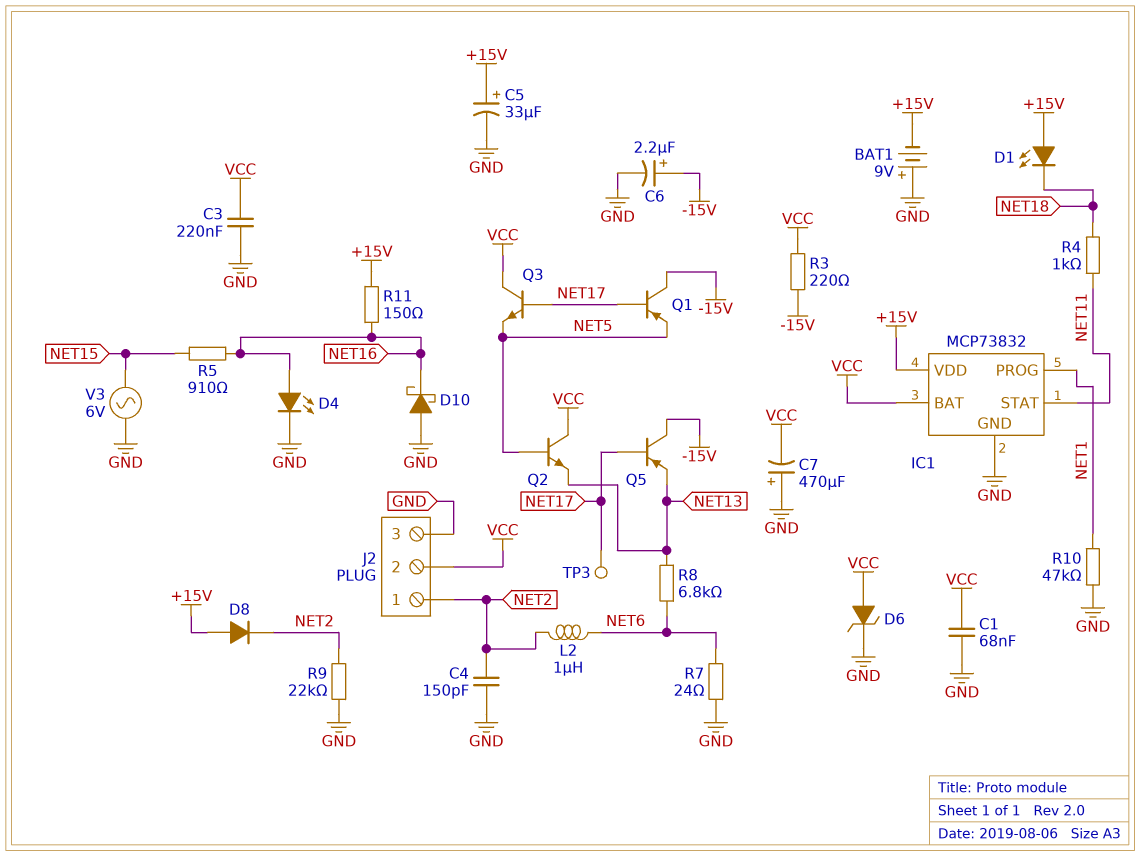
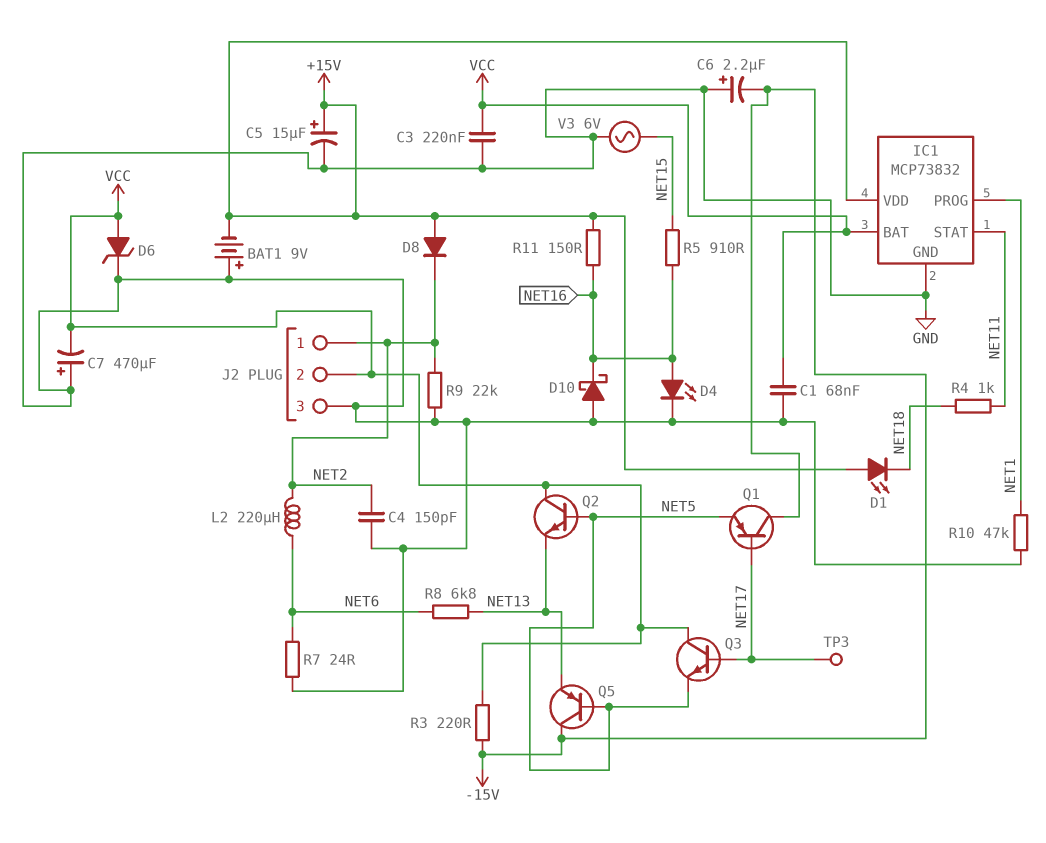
C5: 33uF (plus +15V, minus GND) -> 15uF (plus +15V, minus GND)
C6: 2.2uF (plus -15V, minus GND) -> 2.2uF (plus GND, minus -15V)
L2: 1uH (NET2, NET6) -> 220uH (NET2, NET6)
Q5: PNP (B NET17, C -15V, E NET13) -> PNP (B NET5, C -15V, E NET13)

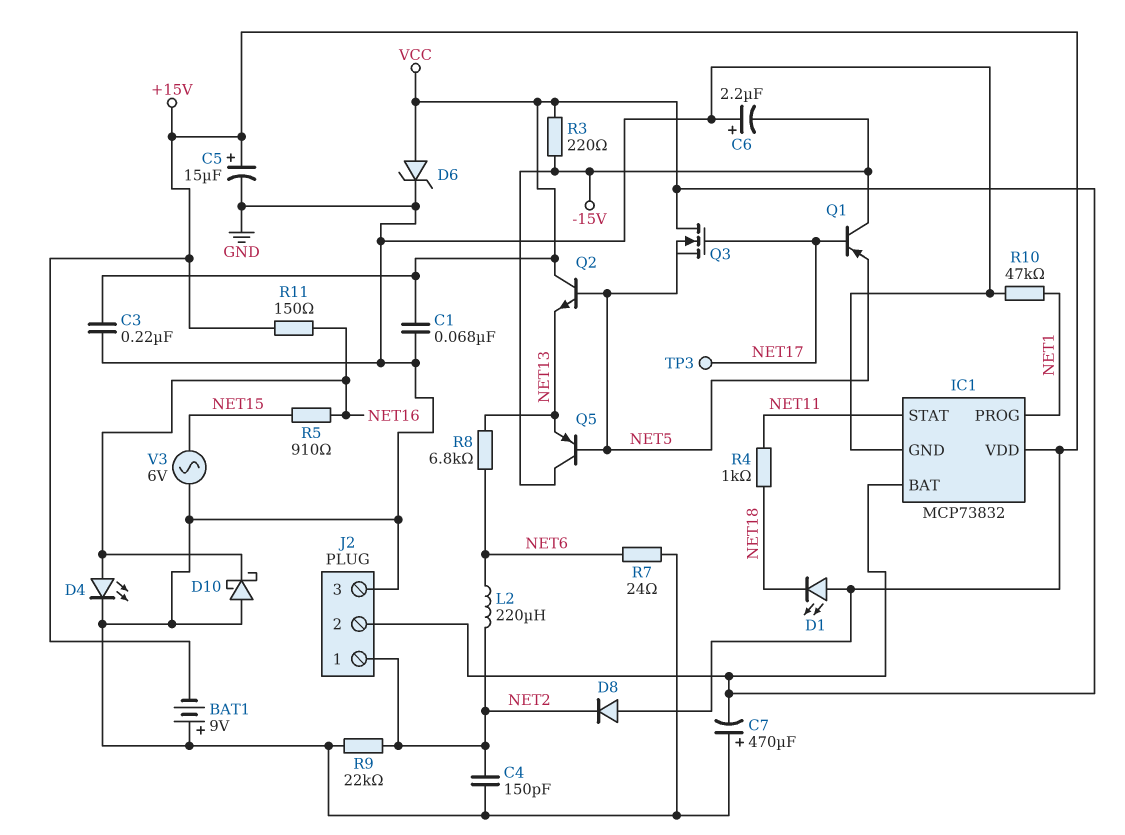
Q3: NPN (B NET17, C VCC, E NET5) -> NMOS (G NET17, D VCC, S NET5)

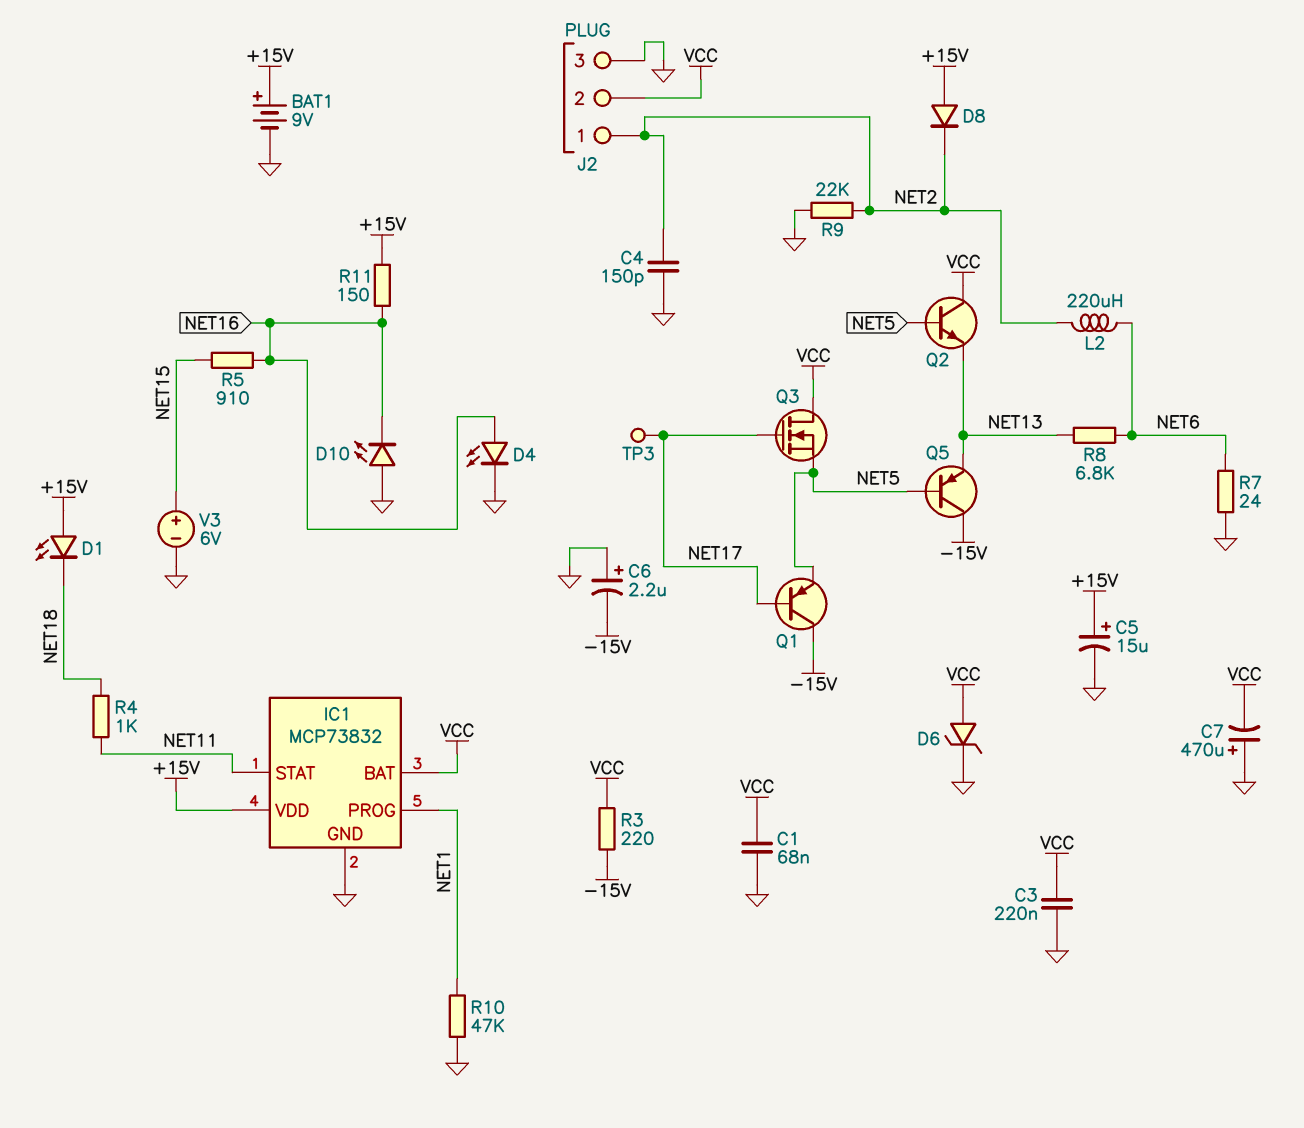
BAT1: 9V (plus GND, minus +15V) -> 9V (plus +15V, minus GND)
D10: schottky (A GND, K NET16) -> LED (A GND, K NET16)
V3: AC 6V (GND, NET15) -> 6V (plus NET15, minus GND)

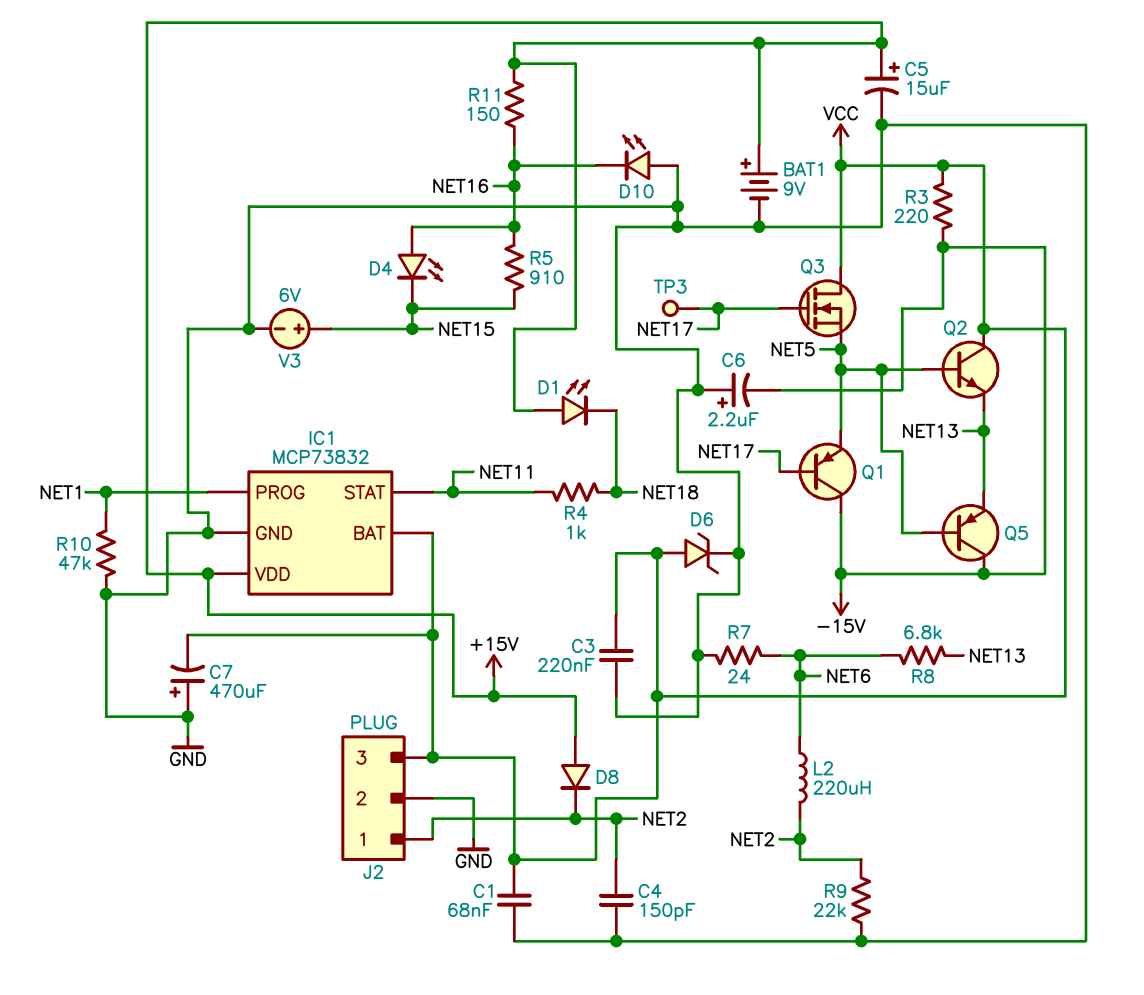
D4: LED (A NET16, K GND) -> LED (A NET16, K NET15)
J2 pin 2: VCC -> GND
J2 pin 3: GND -> VCC

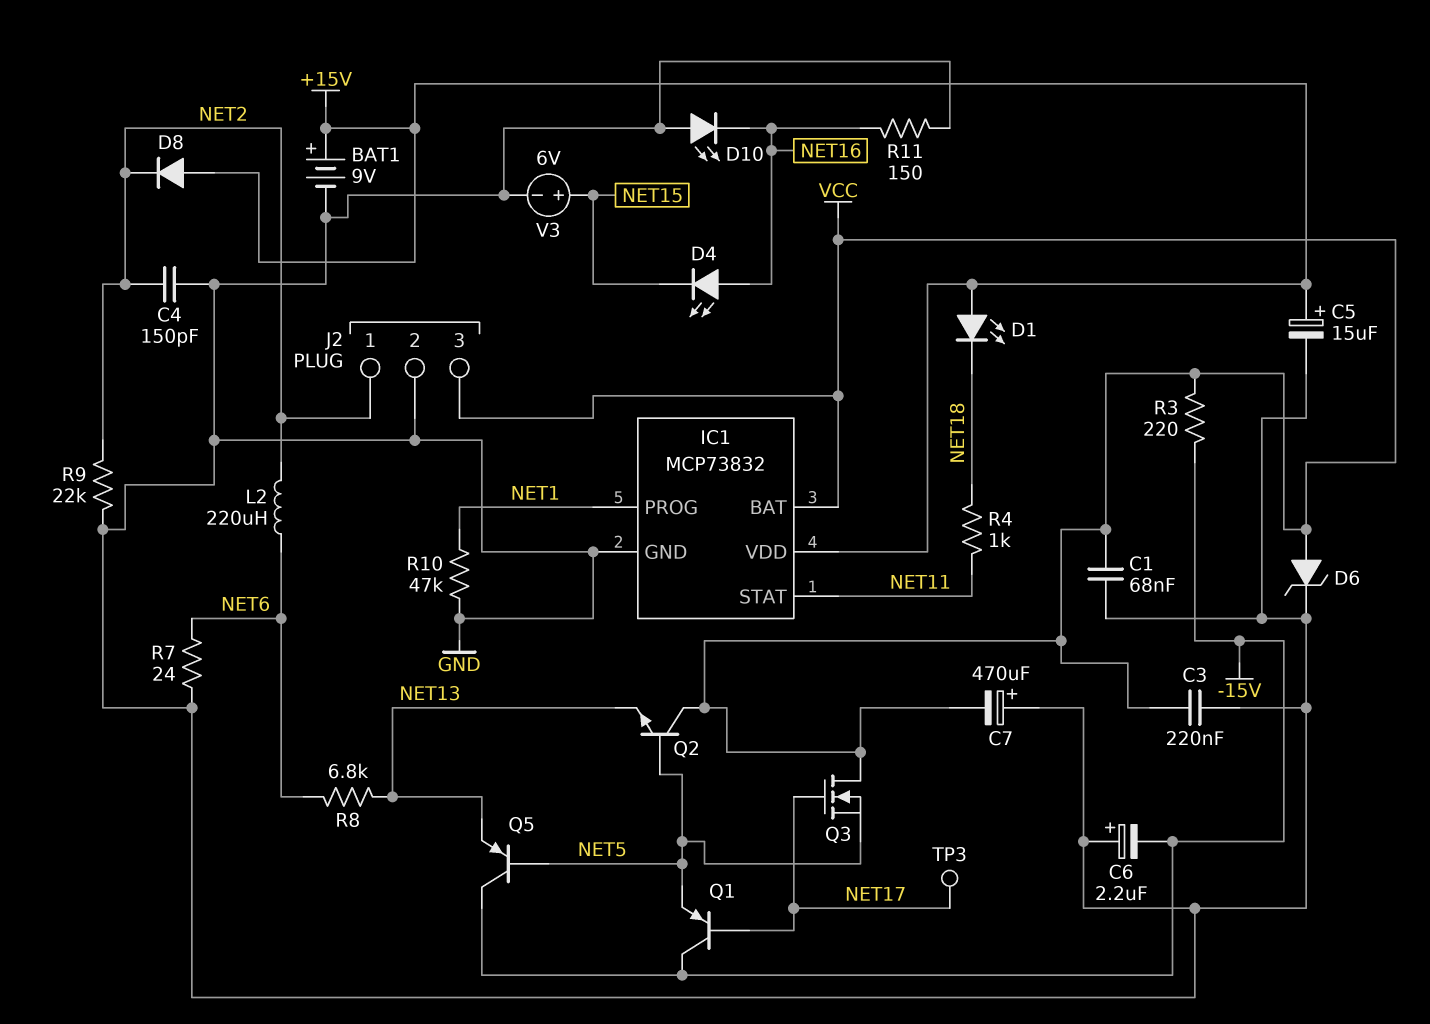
R5: 910 (NET15, NET16) -> none
R11: 150 (+15V, NET16) -> 150 (GND, NET16)

